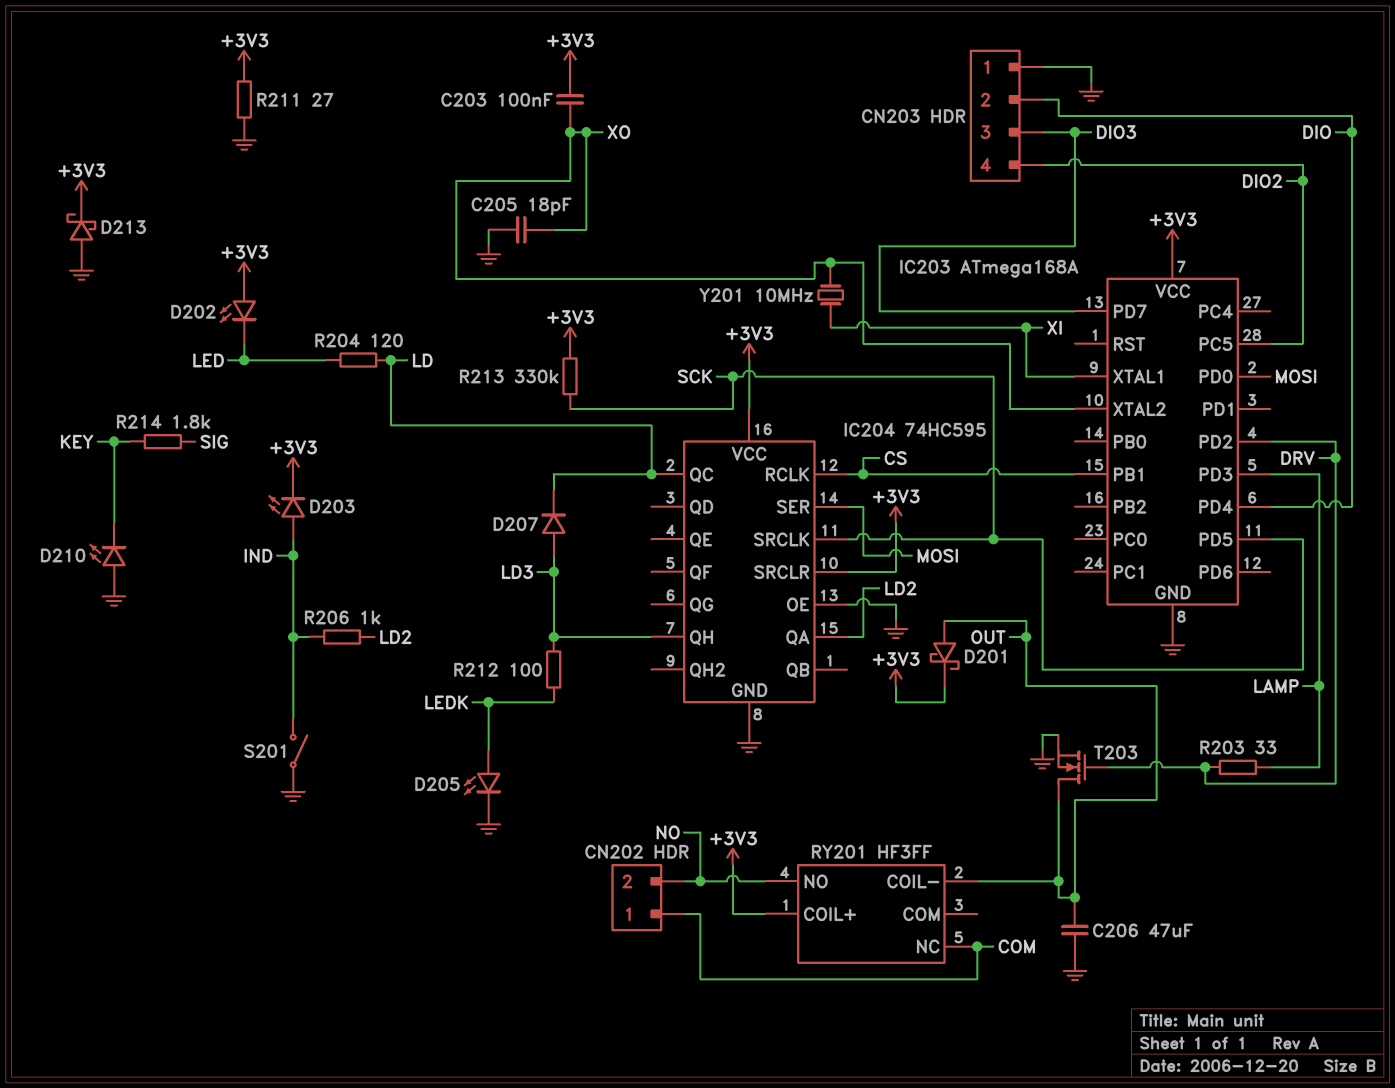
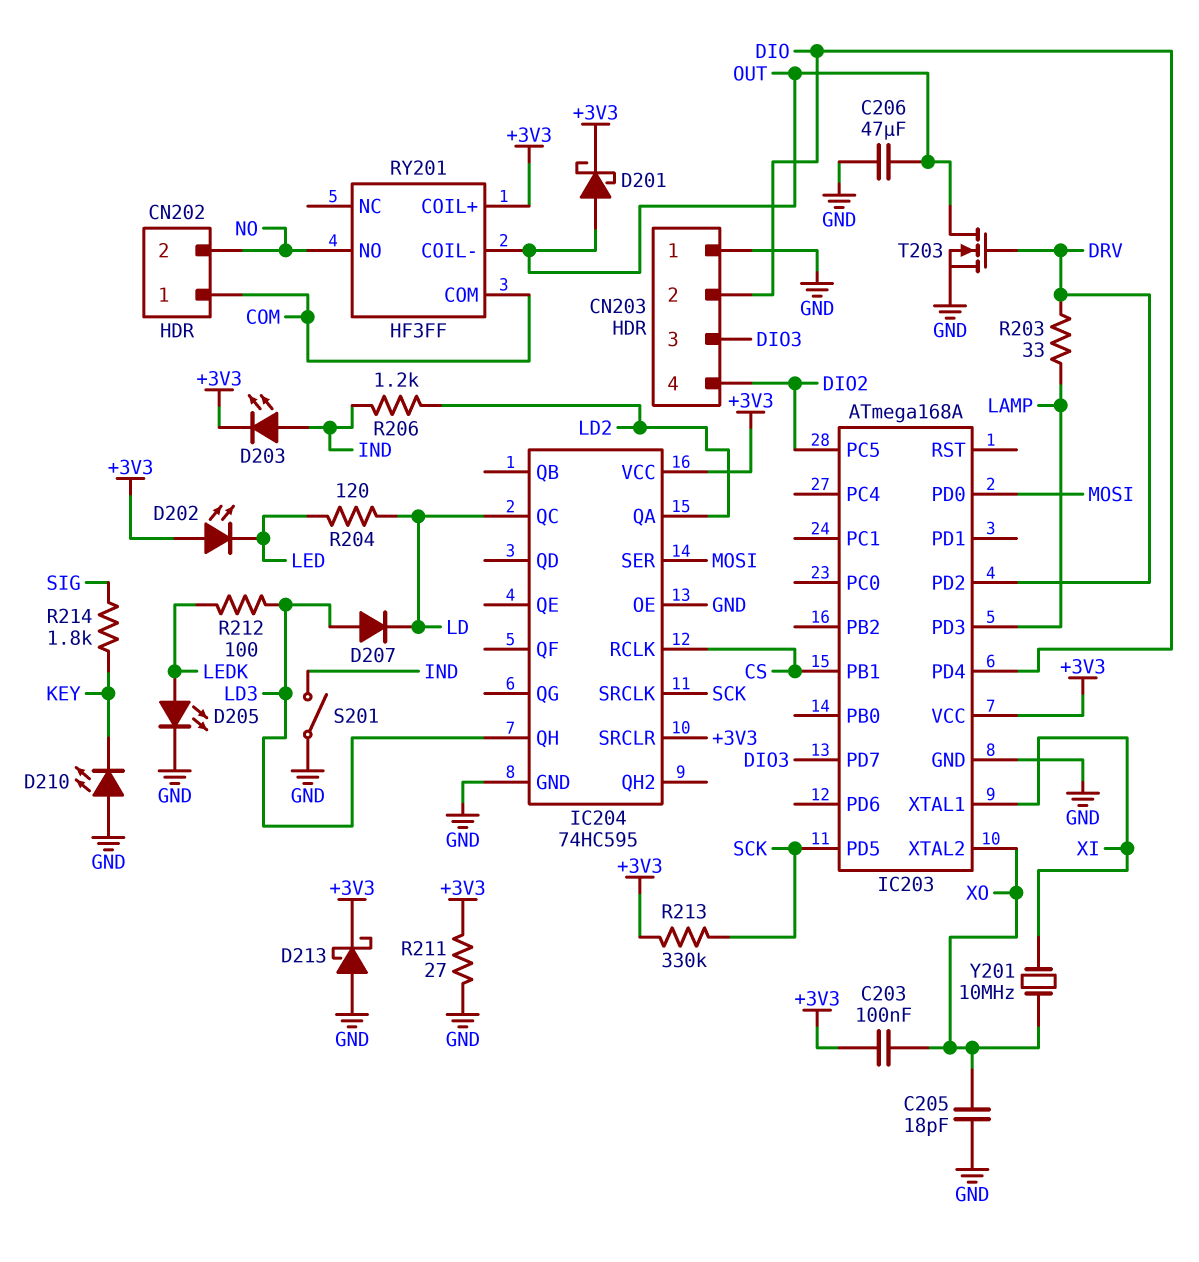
R206: 1k (IND, LD2) -> 1.2k (IND, LD2)
RY201 pin COM: none -> COM
RY201 pin NC: COM -> none

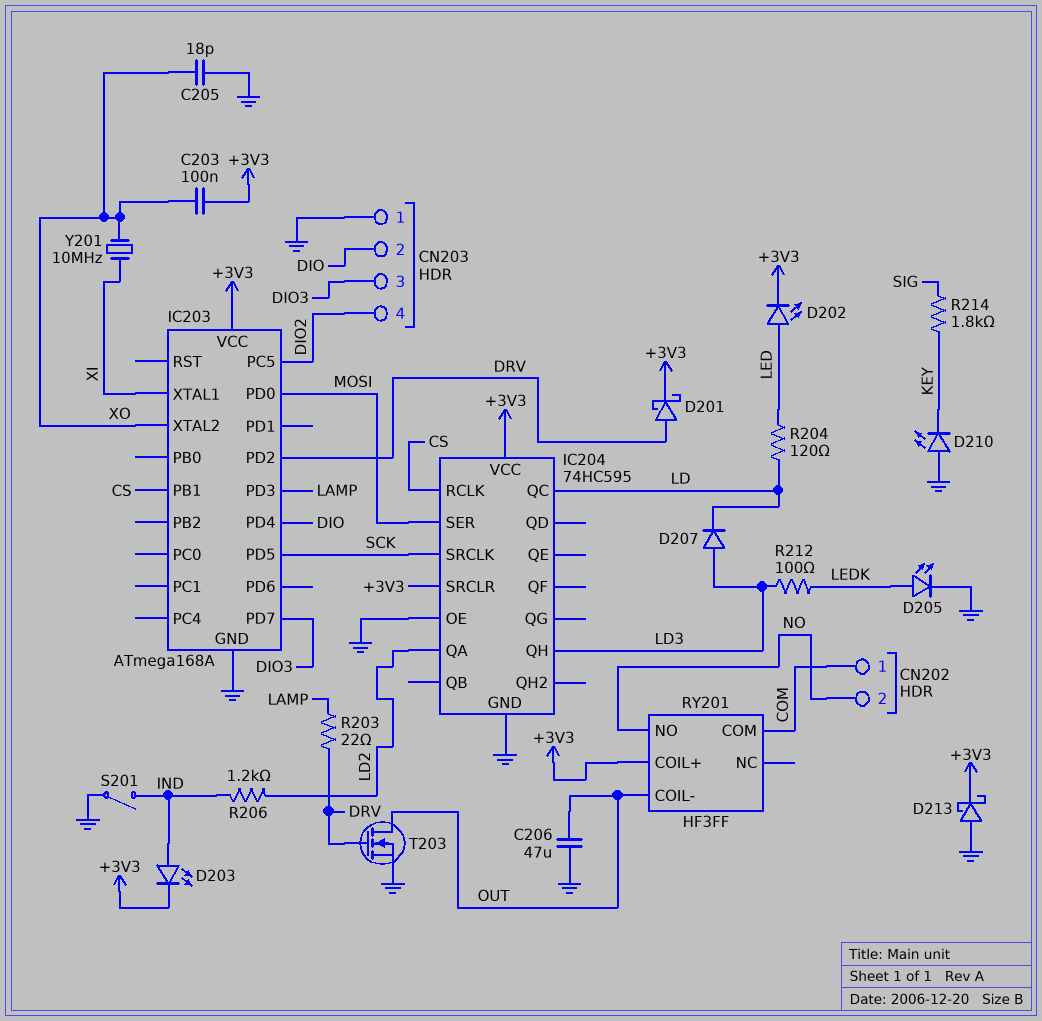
D201: schottky (A OUT, K +3V3) -> schottky (A DRV, K +3V3)
D202: LED (A +3V3, K LED) -> LED (A LED, K +3V3)
R203: 33 (DRV, LAMP) -> 22 (DRV, LAMP)
R211: 27 (+3V3, GND) -> none
R213: 330k (+3V3, SCK) -> none

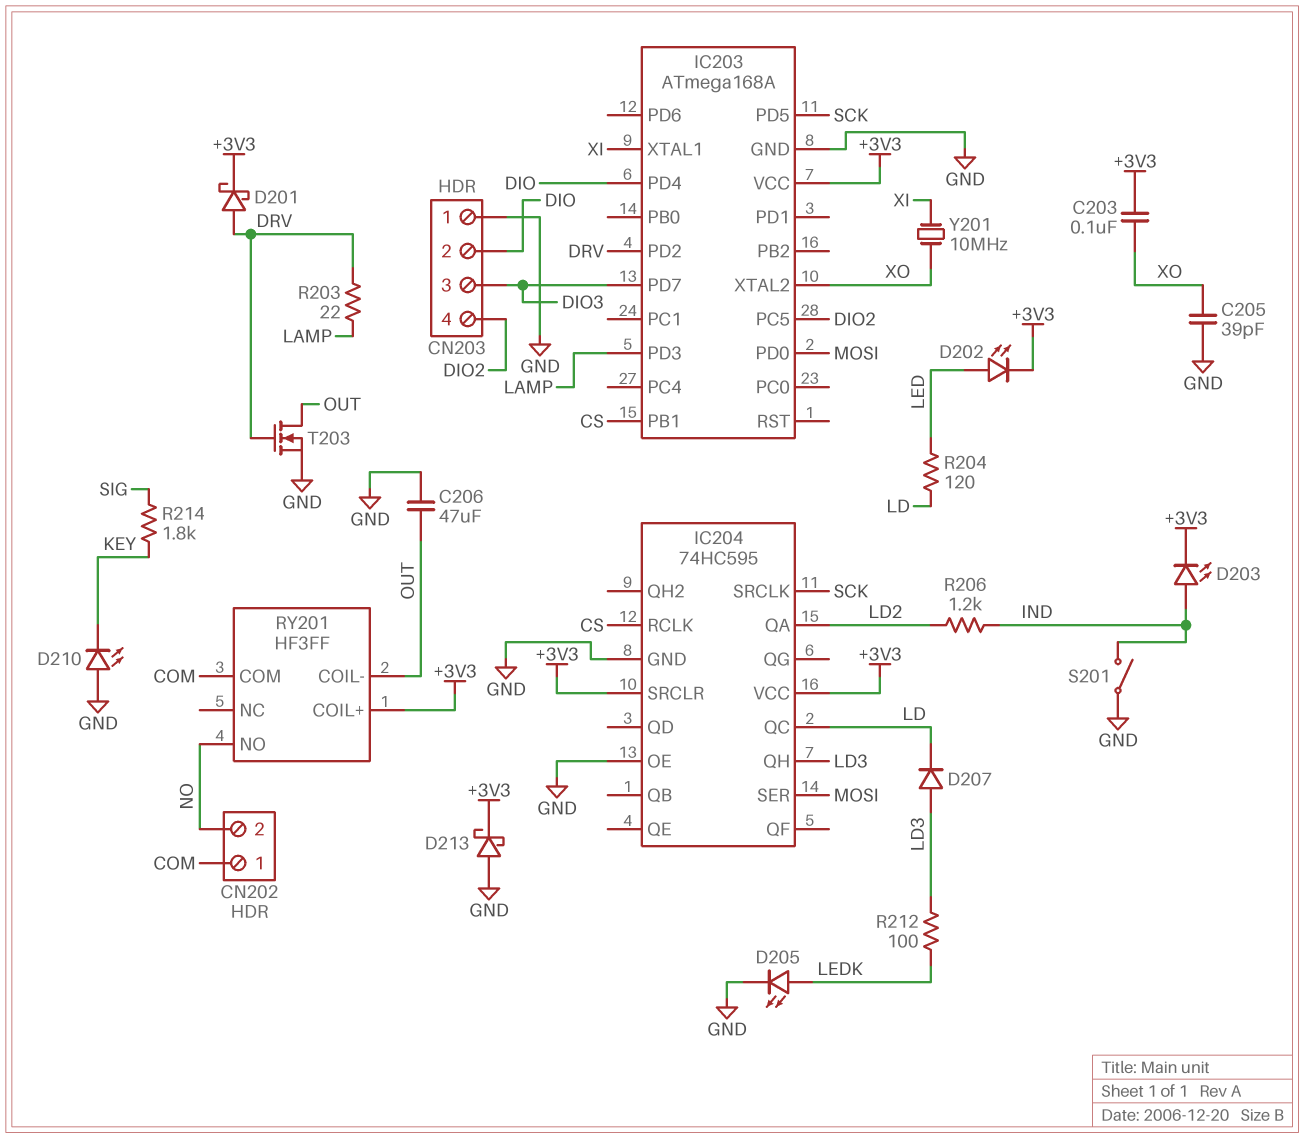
C205: 18pF (GND, XO) -> 39pF (GND, XO)

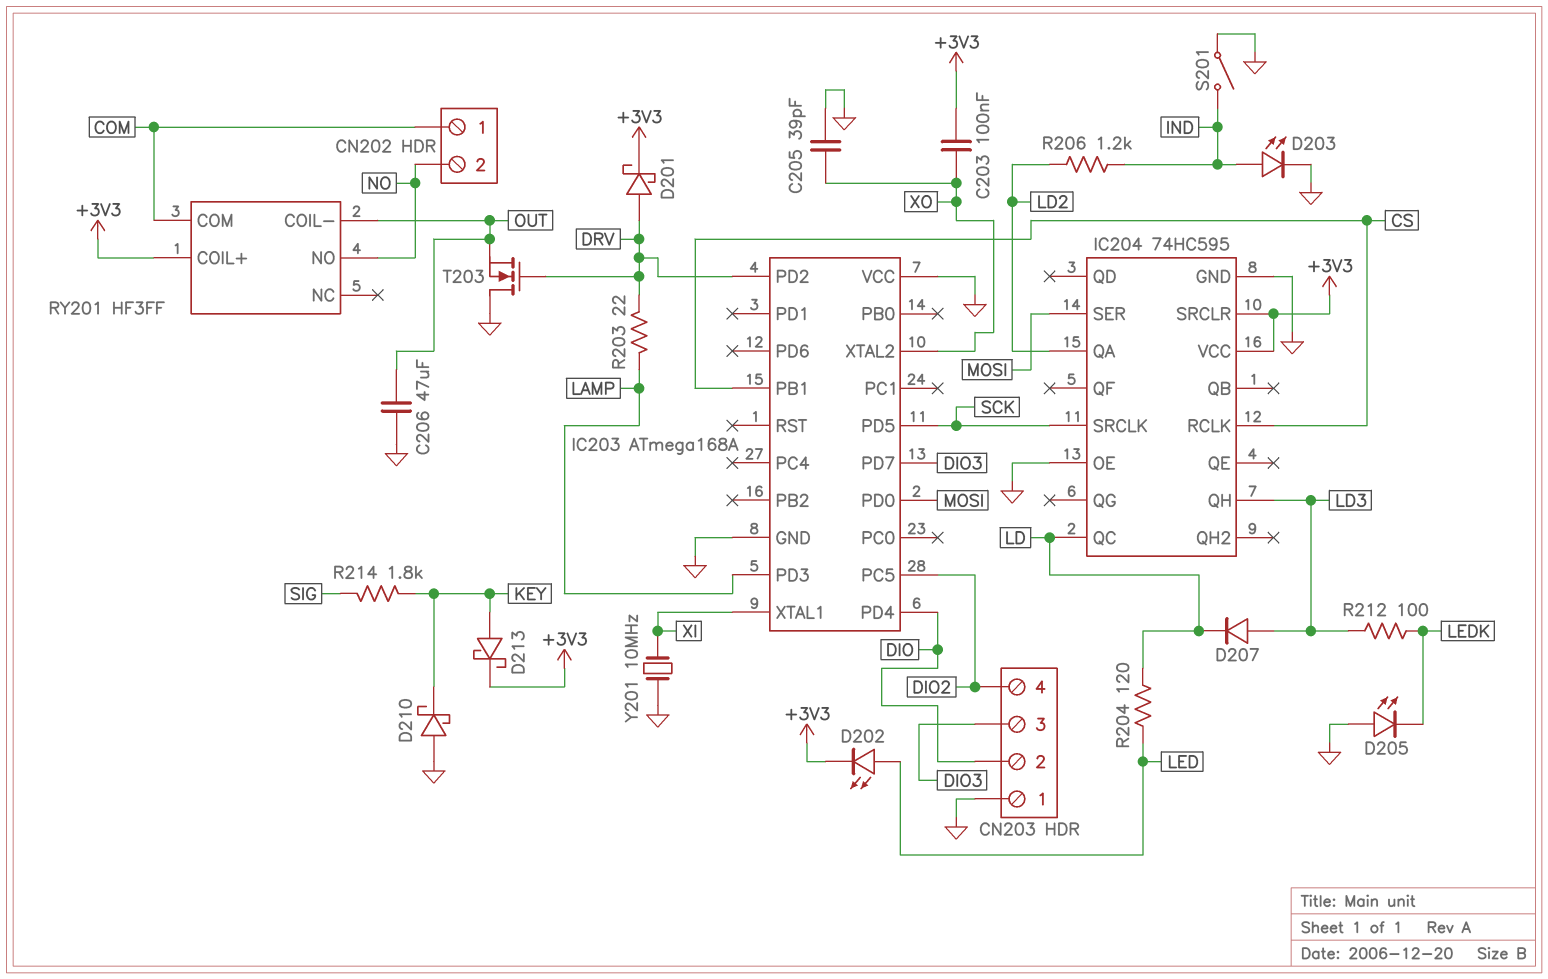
D203: LED (A IND, K +3V3) -> LED (A IND, K GND)
D205: LED (A LEDK, K GND) -> LED (A GND, K LEDK)
D210: LED (A GND, K KEY) -> schottky (A GND, K KEY)
D213: schottky (A GND, K +3V3) -> schottky (A KEY, K +3V3)
IC203 pin VCC: +3V3 -> GND
T203: NMOS (G DRV, D OUT, S GND) -> NMOS (G DRV, D GND, S OUT)
Y201: 10MHz (XI, XO) -> 10MHz (GND, XI)

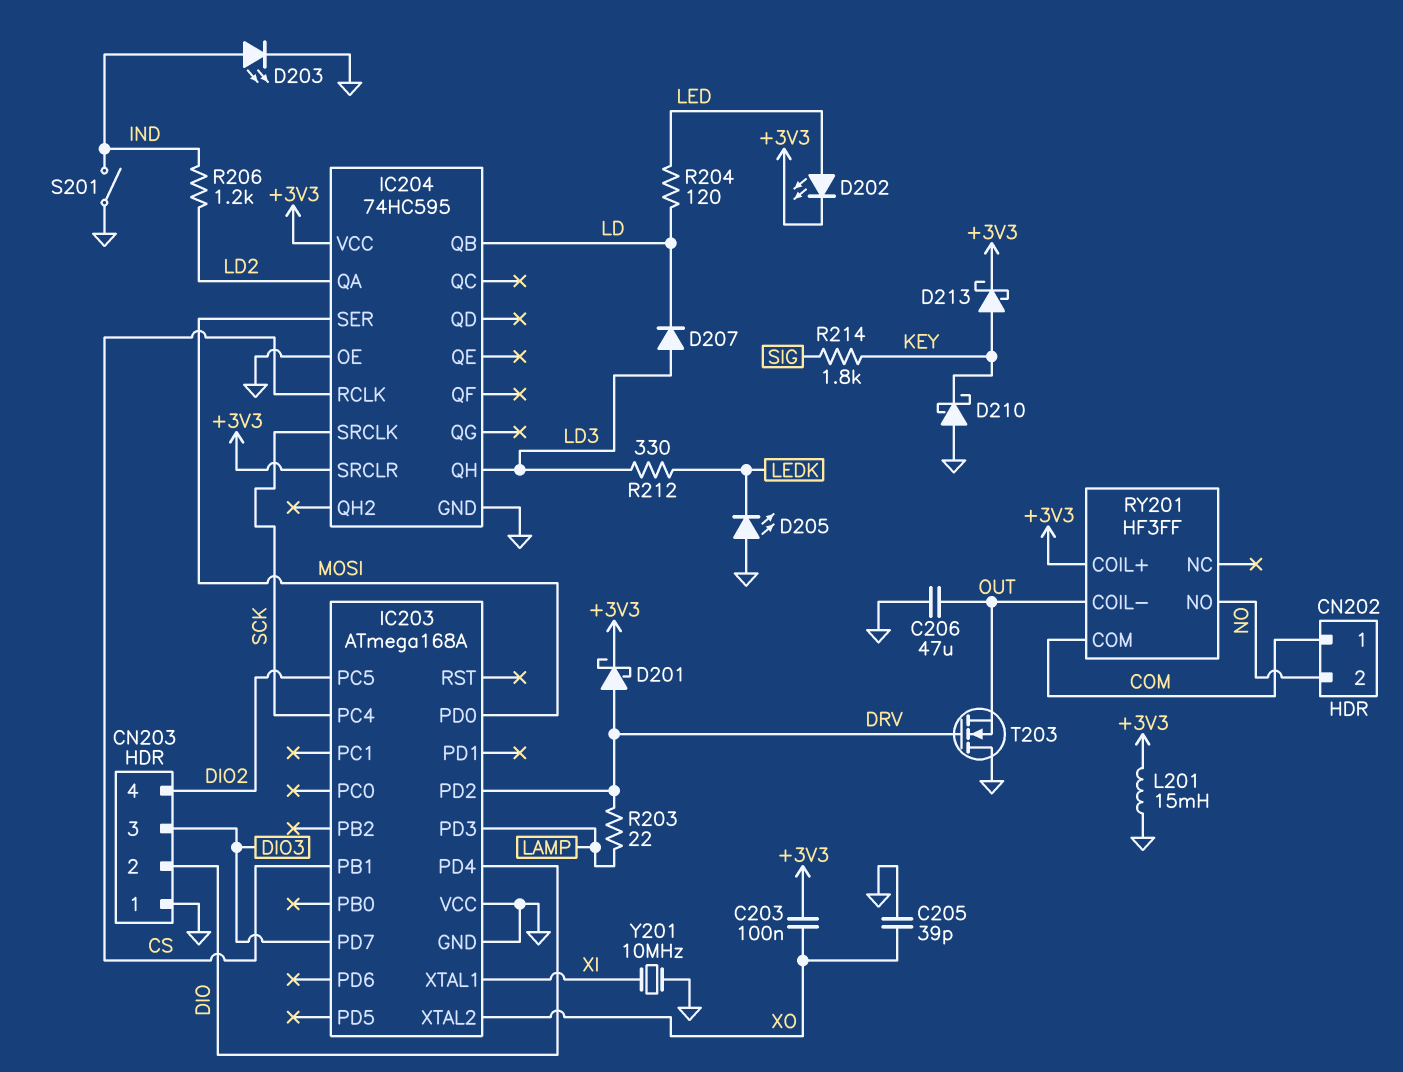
IC203 pin PC4: none -> SCK
IC203 pin PD5: SCK -> none
IC204 pin QB: none -> LD
IC204 pin QC: LD -> none
L201: none -> 15mH (+3V3, GND)
R212: 100 (LD3, LEDK) -> 330 (LD3, LEDK)

